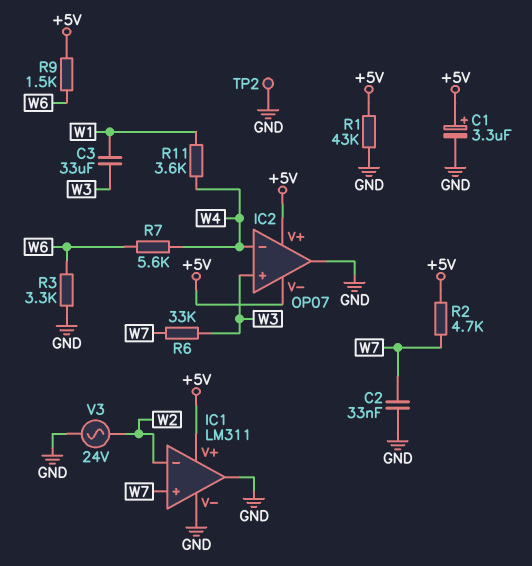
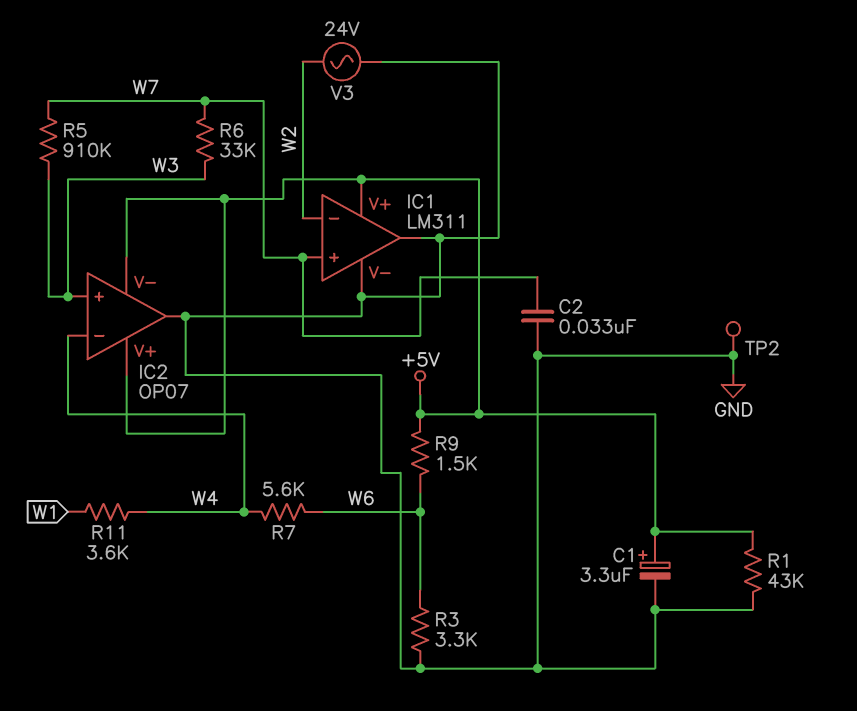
C3: 33uF (W1, W3) -> none
R2: 4.7k (+5V, W7) -> none
R5: none -> 910k (W3, W7)

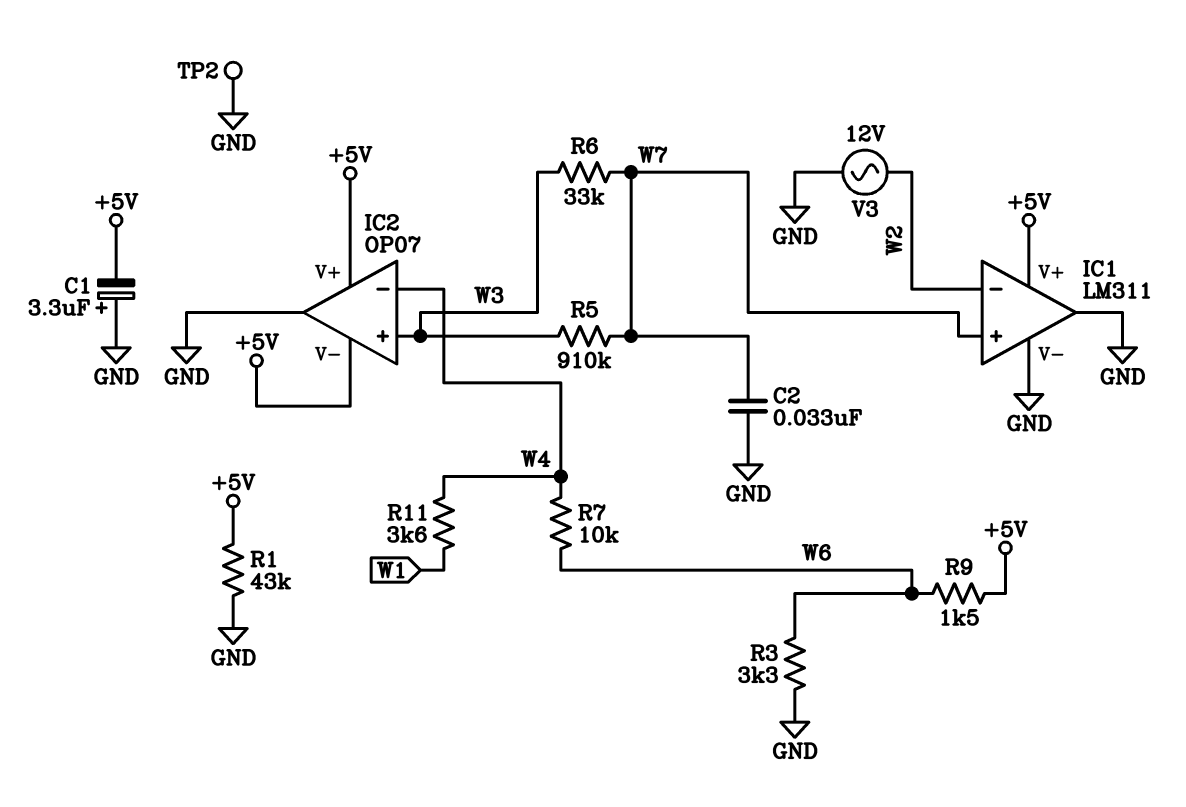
C1: 3.3uF (plus +5V, minus GND) -> 3.3uF (plus GND, minus +5V)
R7: 5.6k (W4, W6) -> 10k (W4, W6)
V3: AC 24V (GND, W2) -> AC 12V (GND, W2)

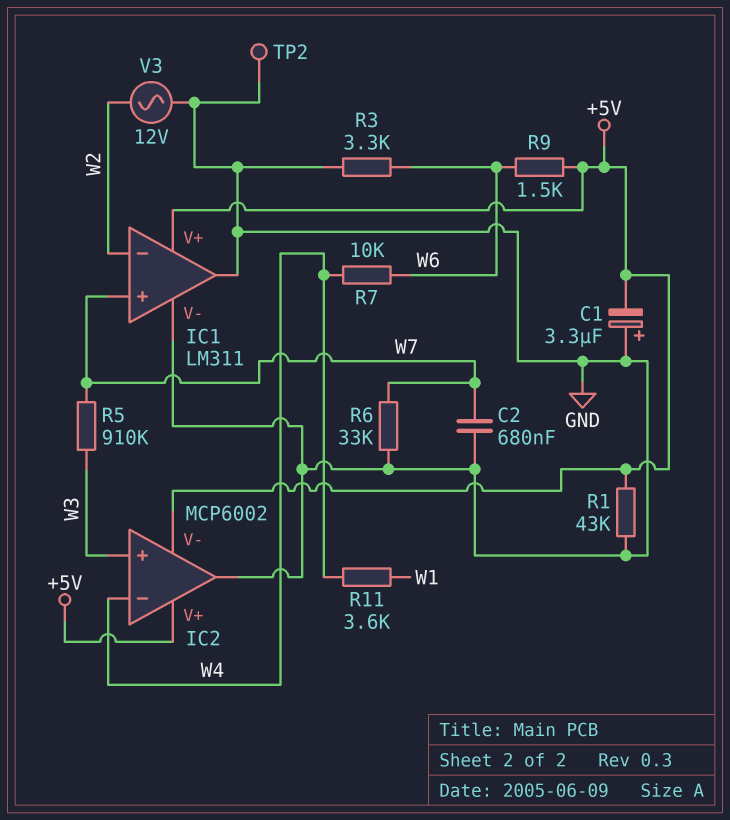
C2: 33nF (GND, W7) -> 680nF (GND, W7)
IC2: OP07 -> MCP6002
R6: 33k (W3, W7) -> 33k (GND, W7)

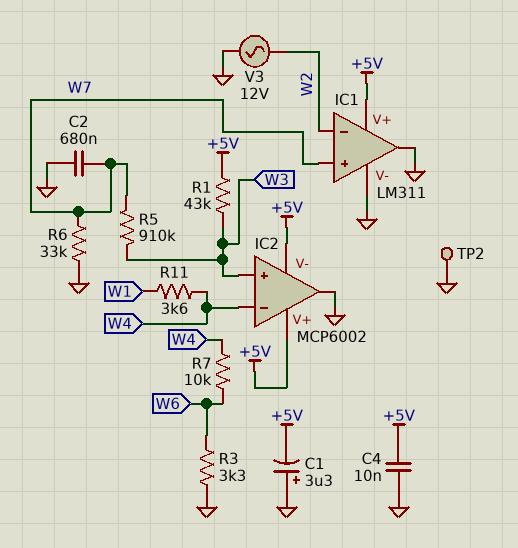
C4: none -> 10nF (+5V, GND)
R1: 43k (+5V, GND) -> 43k (+5V, W3)
R9: 1.5k (+5V, W6) -> none

